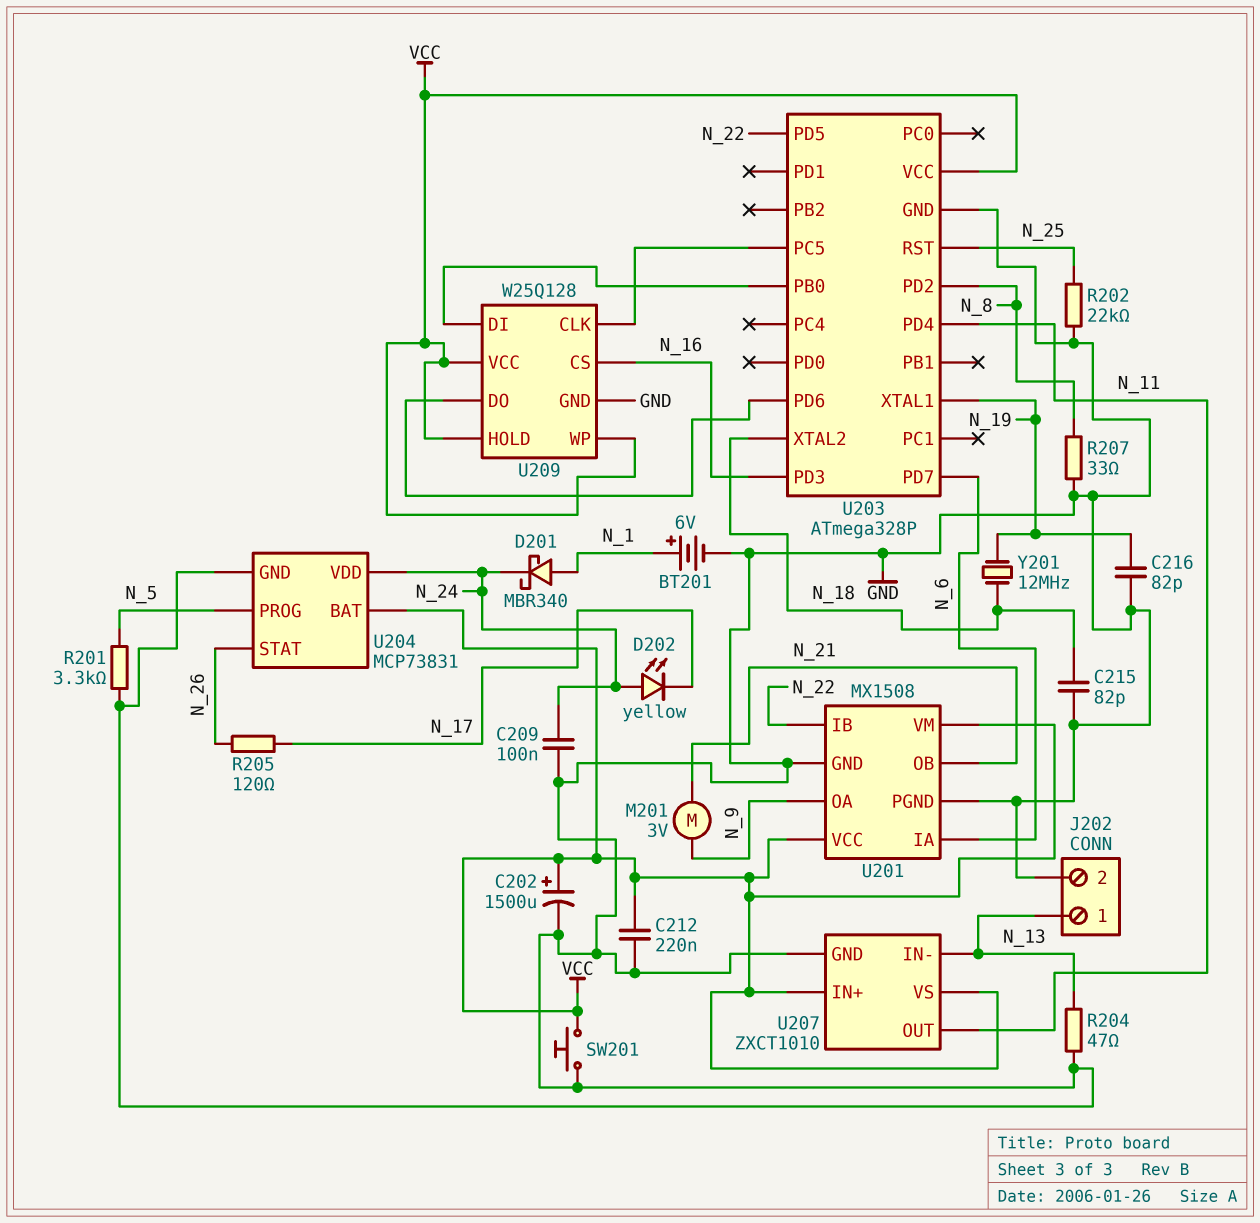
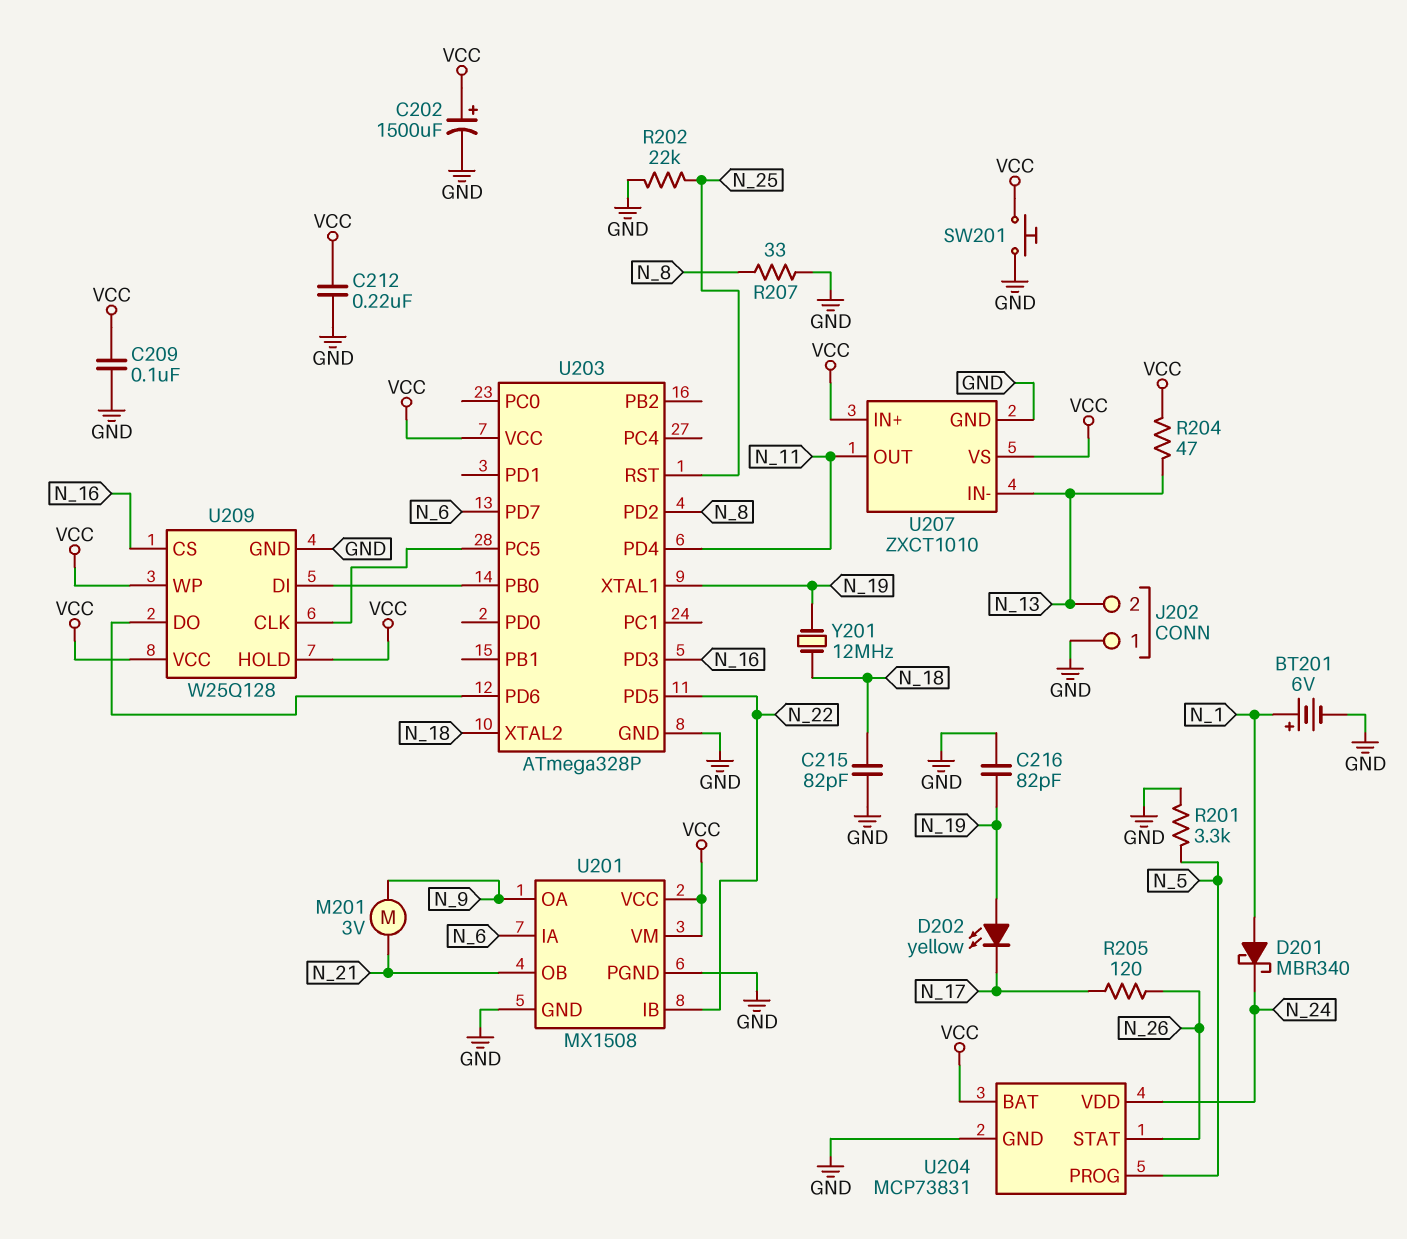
C209: 100nF (GND, N_24) -> 100nF (GND, VCC)
D202: LED yellow (A N_24, K N_17) -> LED yellow (A N_19, K N_17)
J202 pin 1: N_13 -> GND
J202 pin 2: GND -> N_13
R204: 47 (GND, N_13) -> 47 (N_13, VCC)

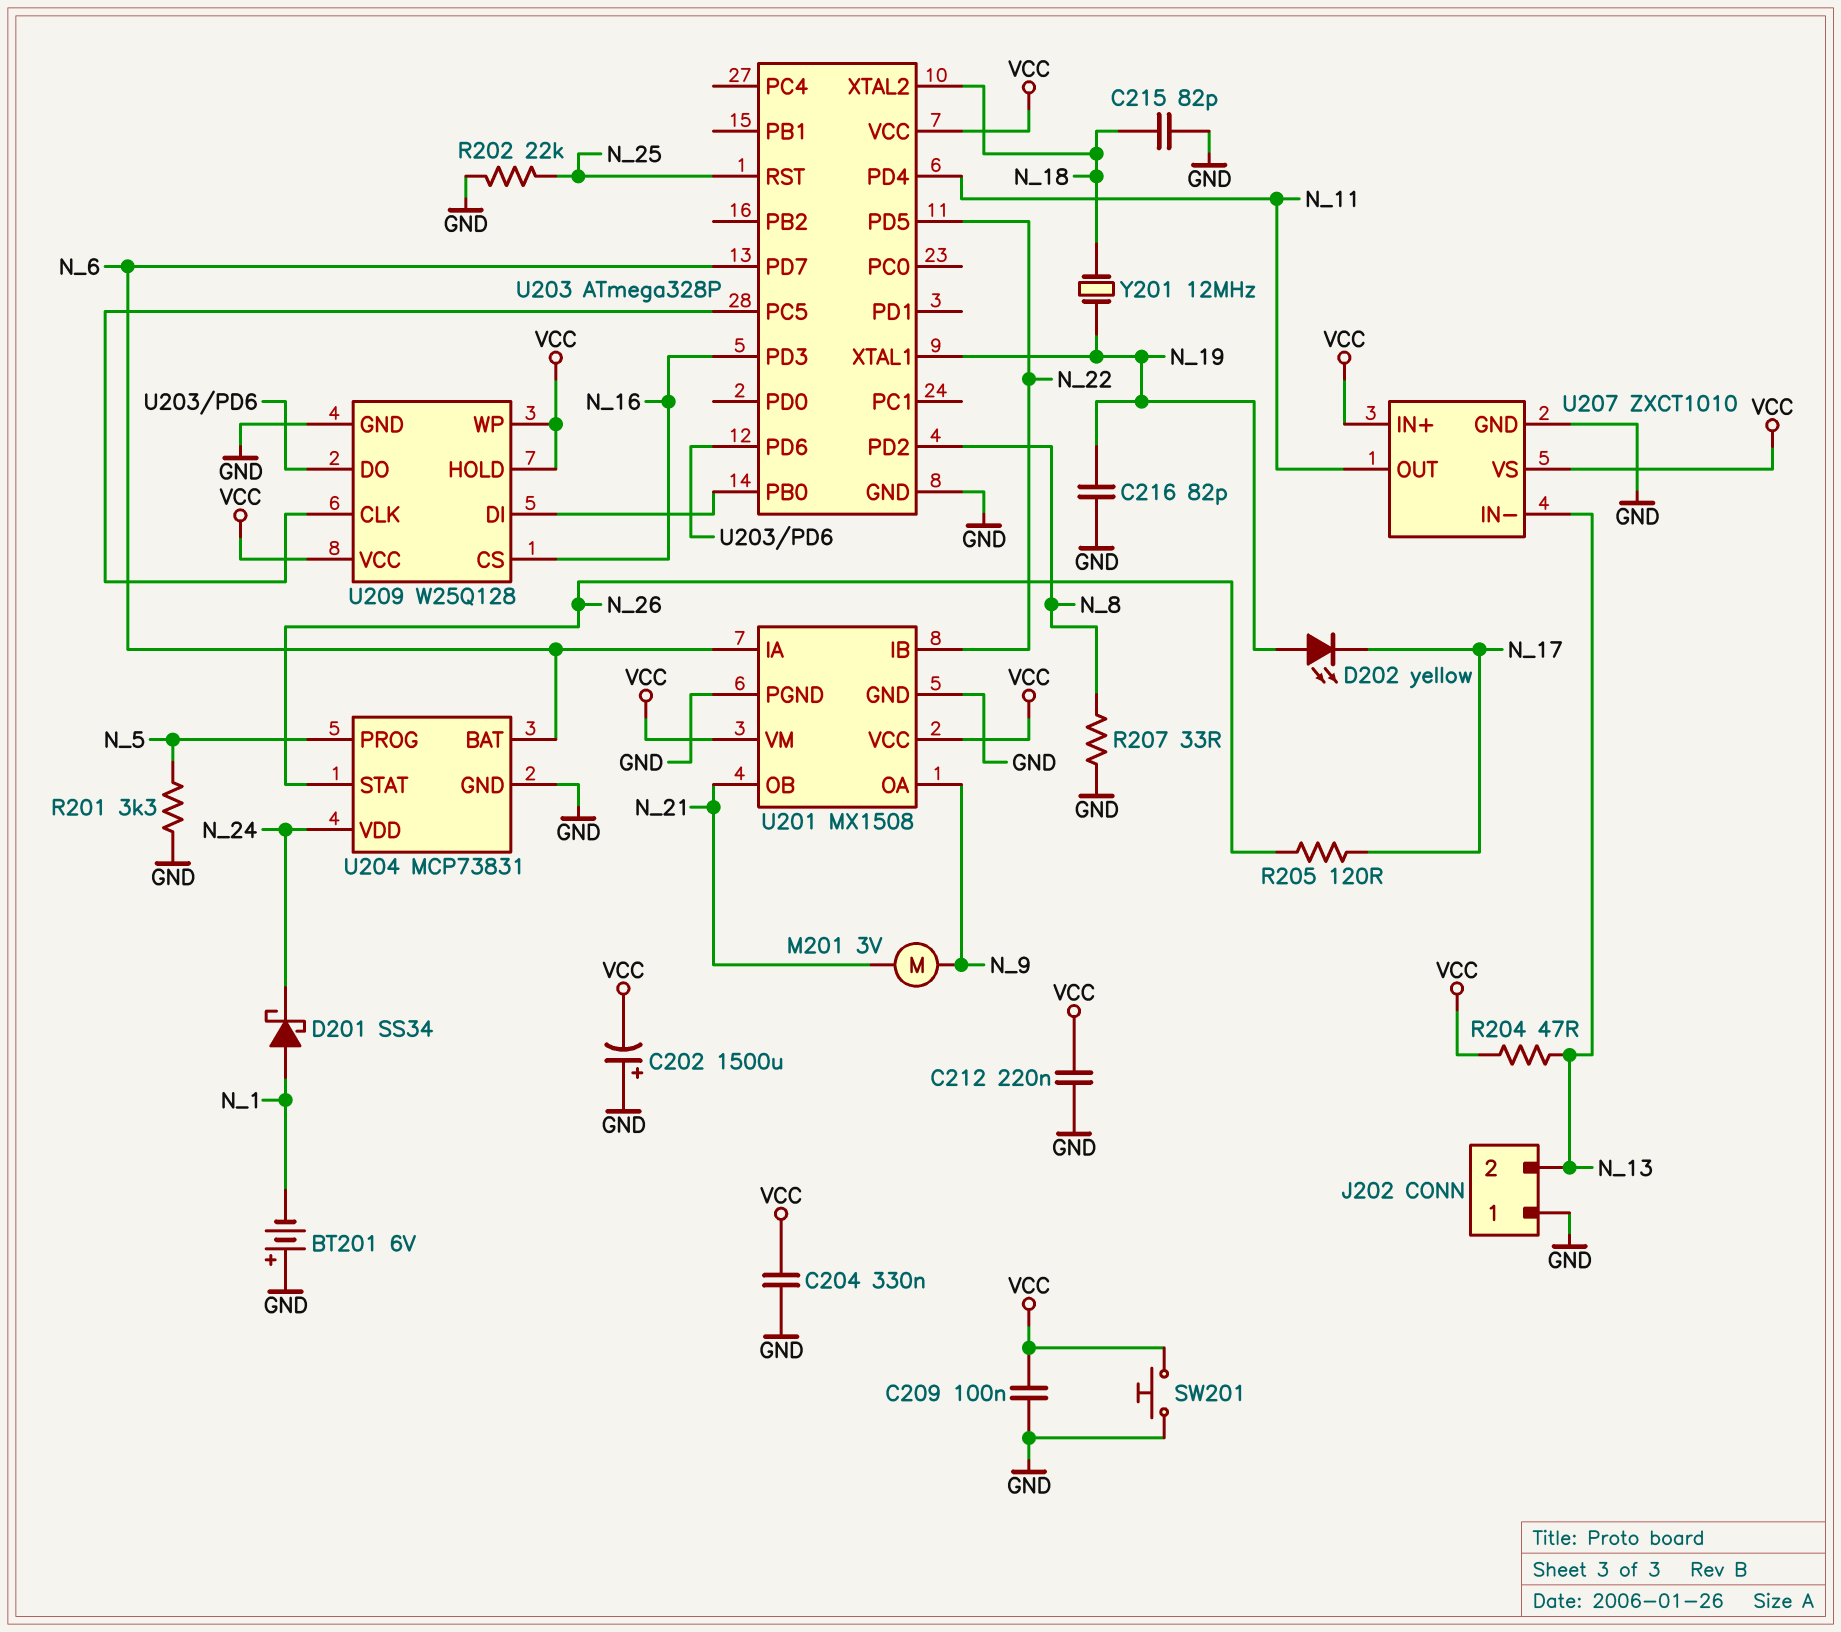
BT201: 6V (plus N_1, minus GND) -> 6V (plus GND, minus N_1)
C202: 1500uF (plus VCC, minus GND) -> 1500uF (plus GND, minus VCC)
C204: none -> 330nF (GND, VCC)
D201: schottky MBR340 (A N_1, K N_24) -> schottky SS34 (A N_1, K N_24)
U204 pin BAT: VCC -> N_6

